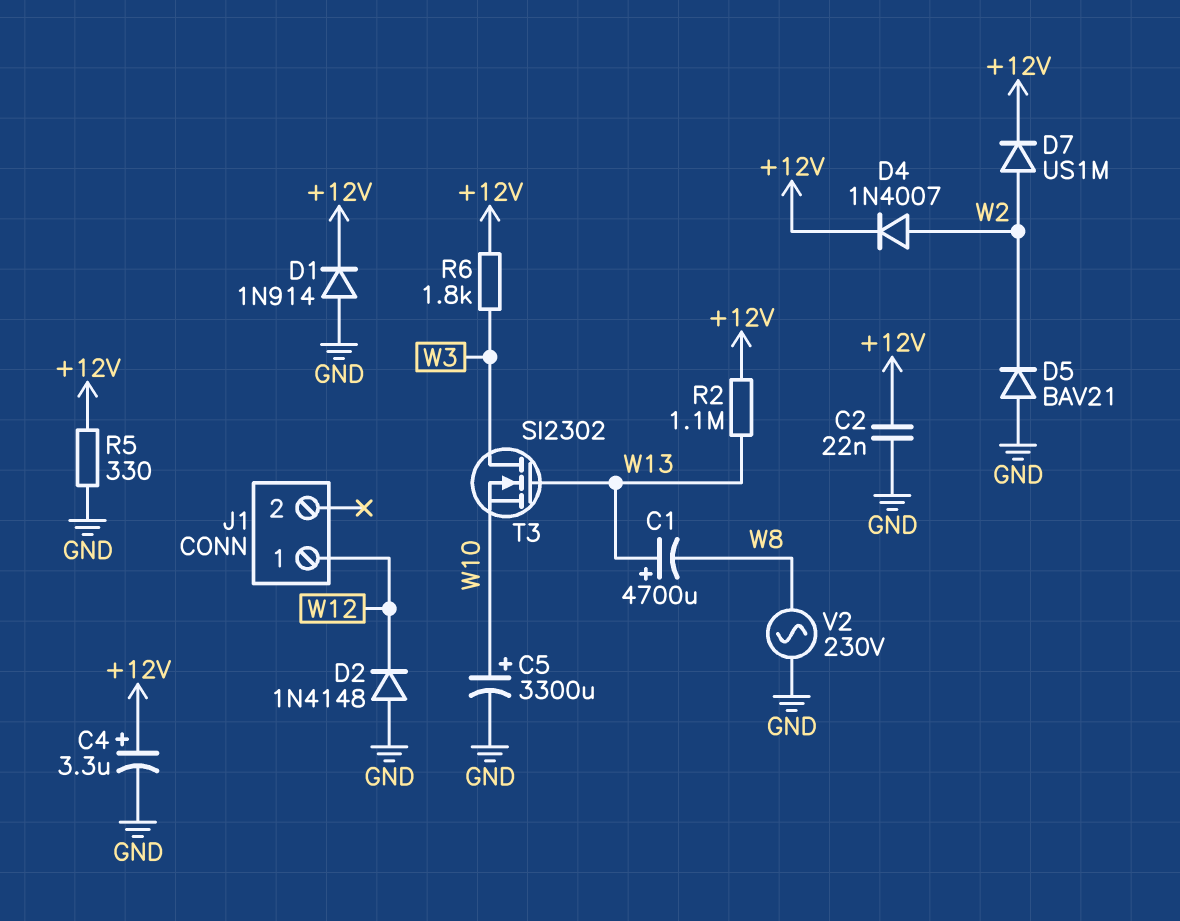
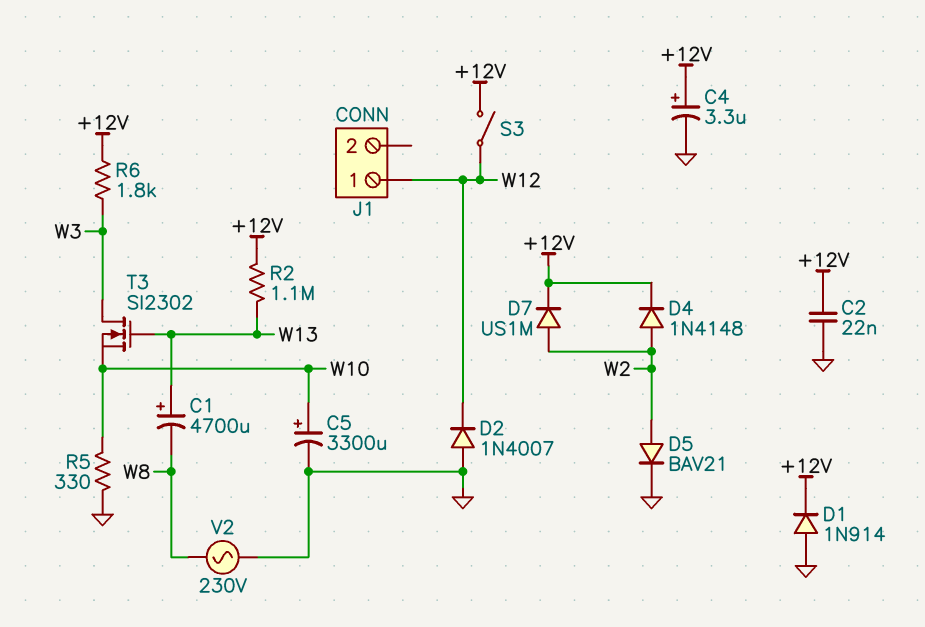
D2: diode 1N4148 (A GND, K W12) -> diode 1N4007 (A GND, K W12)
D4: diode 1N4007 (A W2, K +12V) -> diode 1N4148 (A W2, K +12V)
D5: diode BAV21 (A GND, K W2) -> diode BAV21 (A W2, K GND)
R5: 330 (+12V, GND) -> 330 (GND, W10)
S3: none -> switch (+12V, W12)

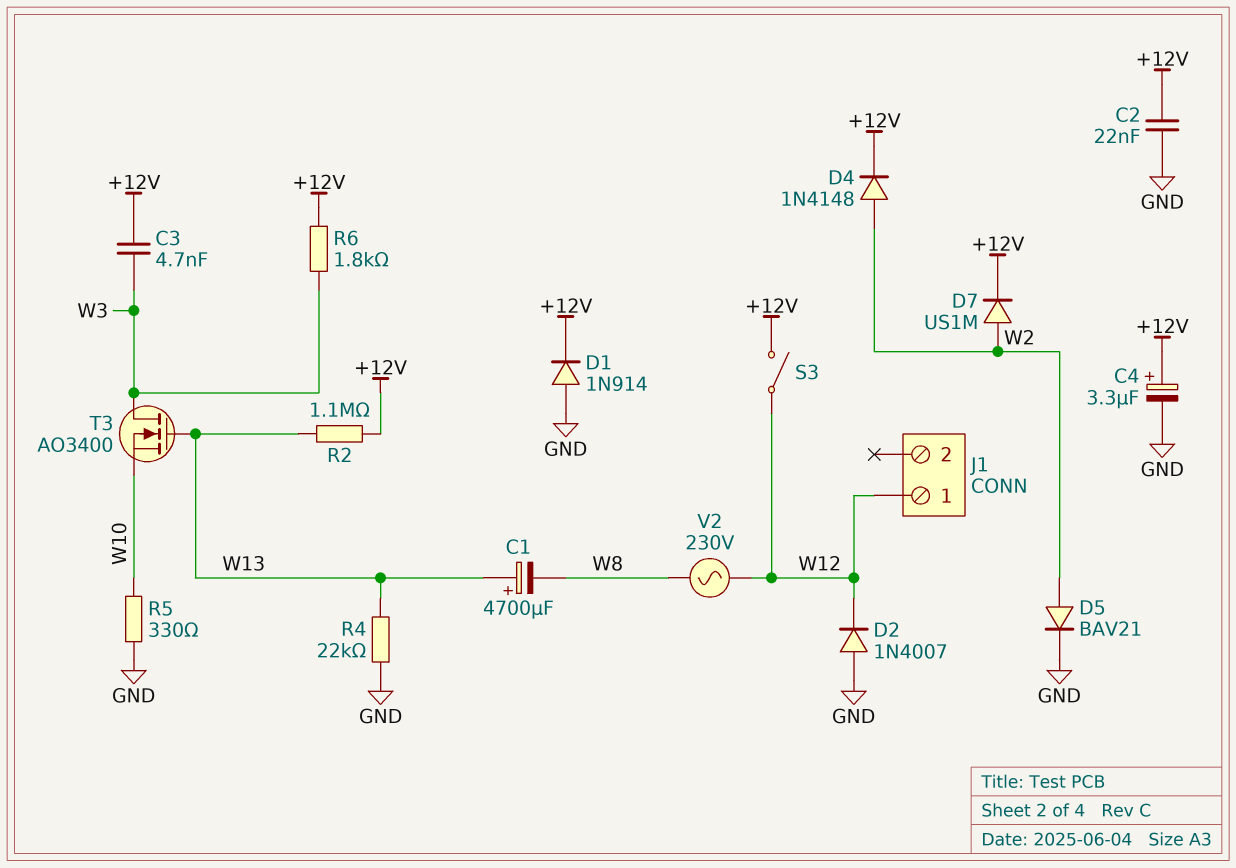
C3: none -> 4.7nF (+12V, W3)
C5: 3300uF (plus W10, minus GND) -> none
R4: none -> 22k (GND, W13)
T3: NMOS SI2302 (G W13, D W3, S W10) -> NMOS AO3400 (G W13, D W3, S W10)
V2: AC 230V (GND, W8) -> AC 230V (W8, W12)

